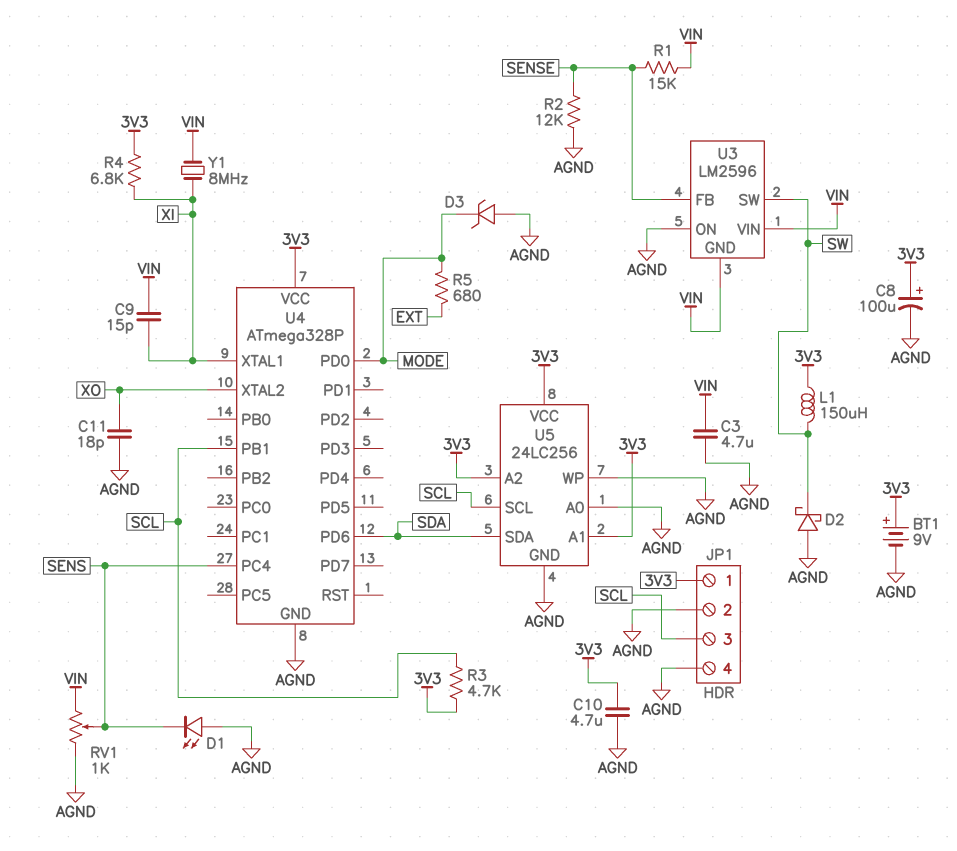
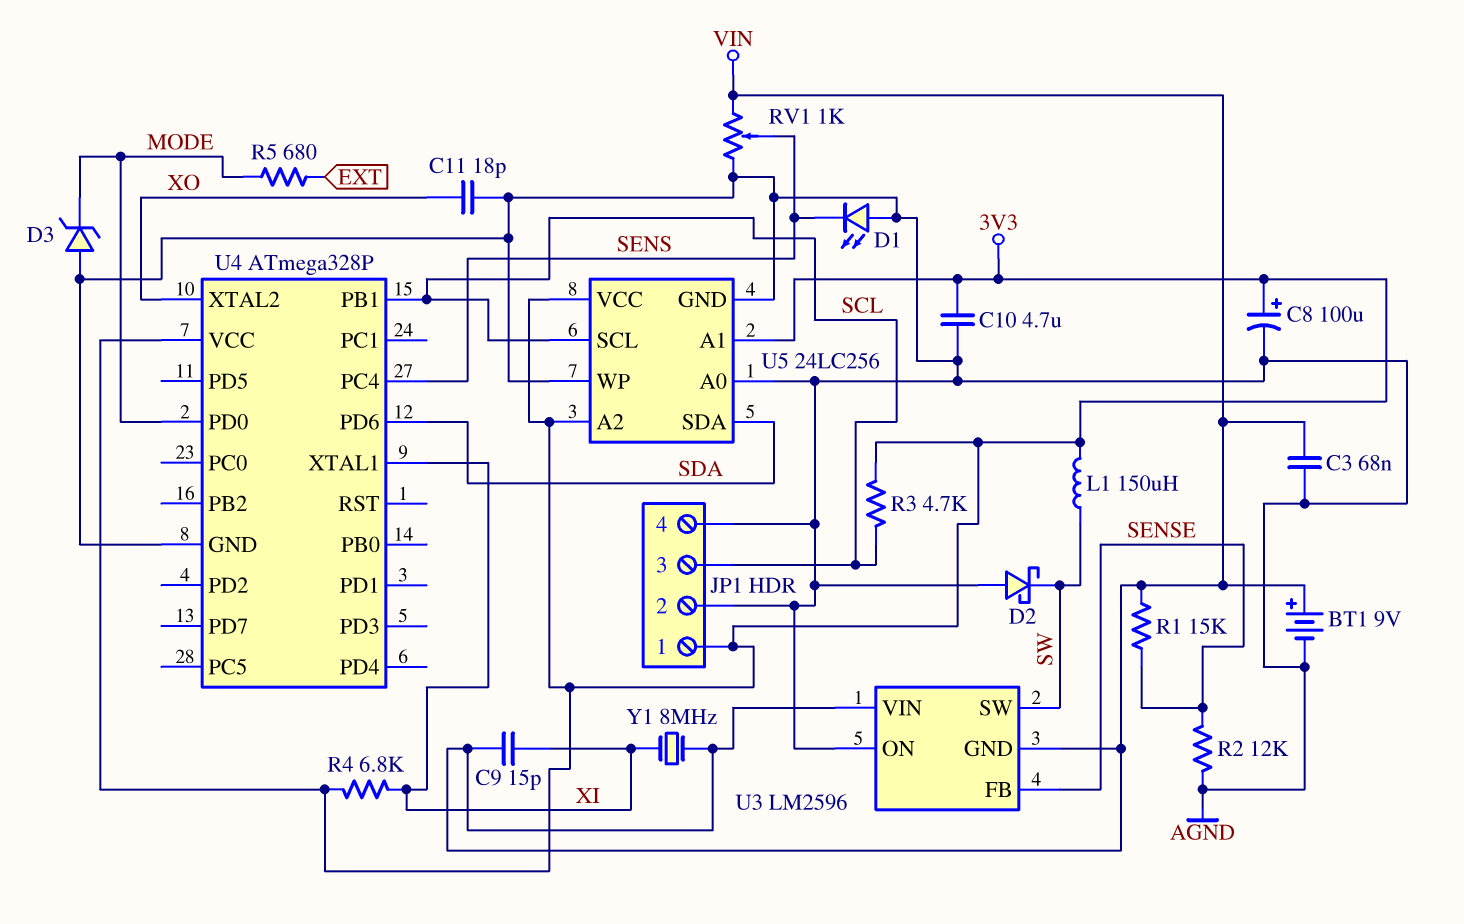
BT1: 9V (plus 3V3, minus AGND) -> 9V (plus VIN, minus AGND)
C3: 4.7uF (AGND, VIN) -> 68nF (AGND, VIN)

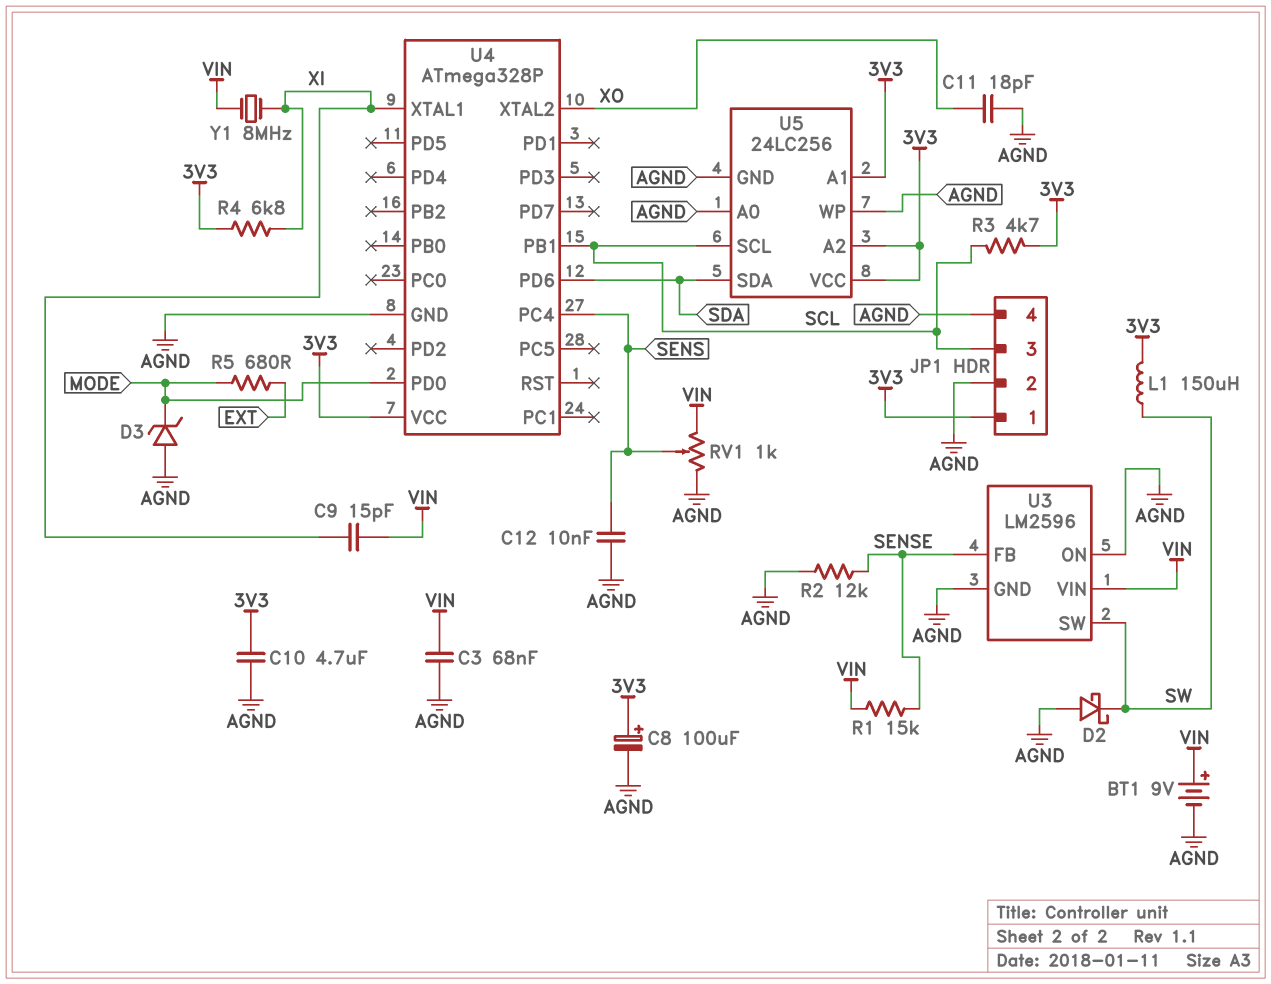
C12: none -> 10nF (AGND, SENS)
D1: LED (A AGND, K SENS) -> none
U3 pin GND: VIN -> AGND

